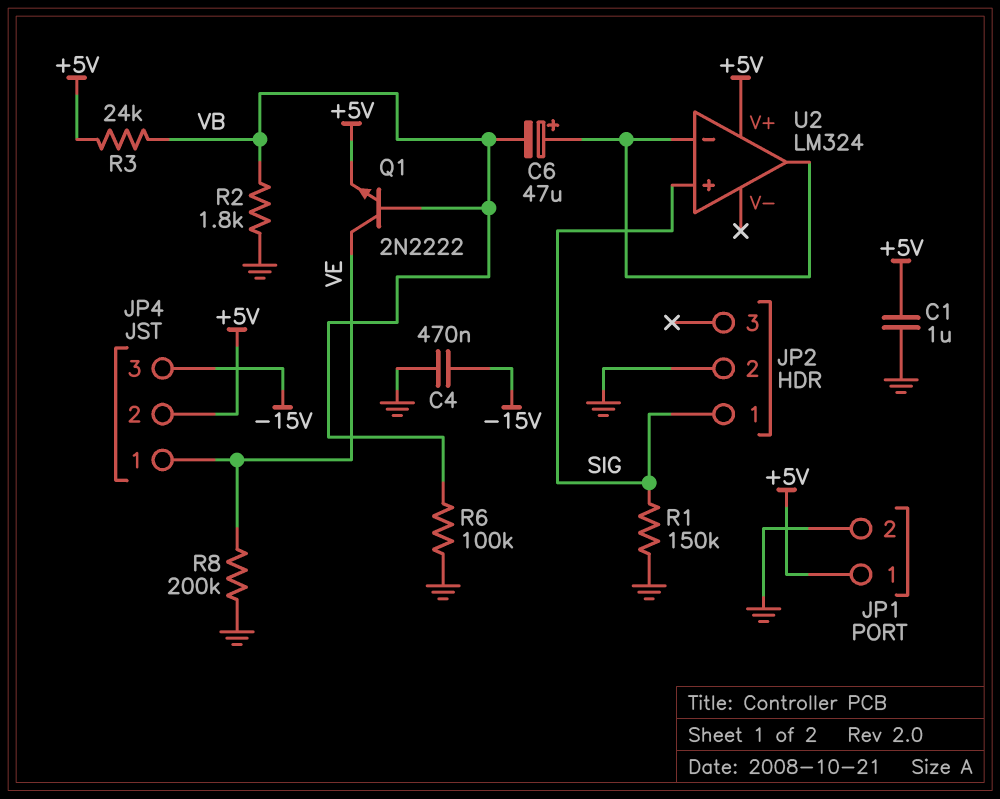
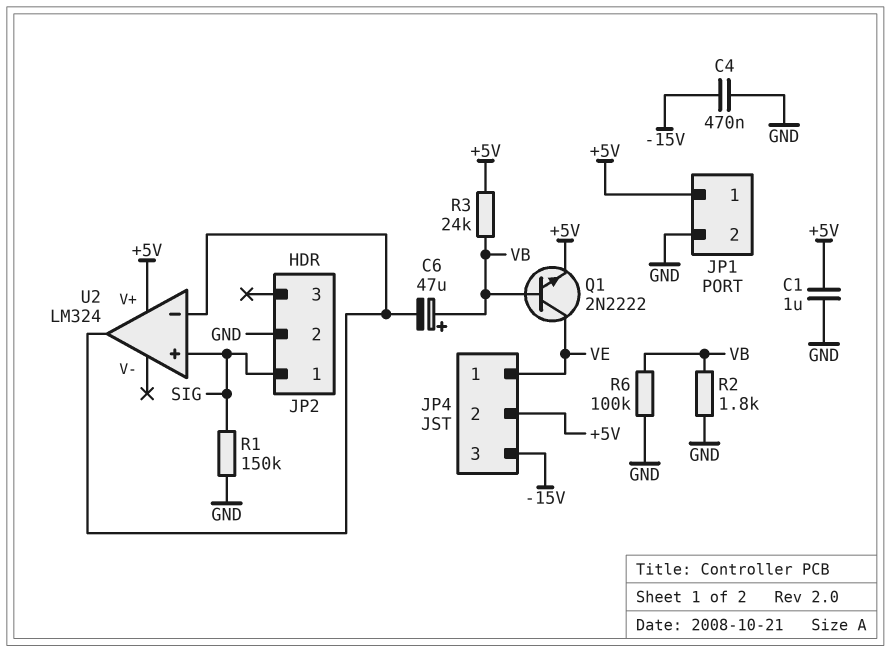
C6: 47uF (plus U2/in-, minus VB) -> 47uF (plus VB, minus U2/in-)
R8: 200k (GND, VE) -> none

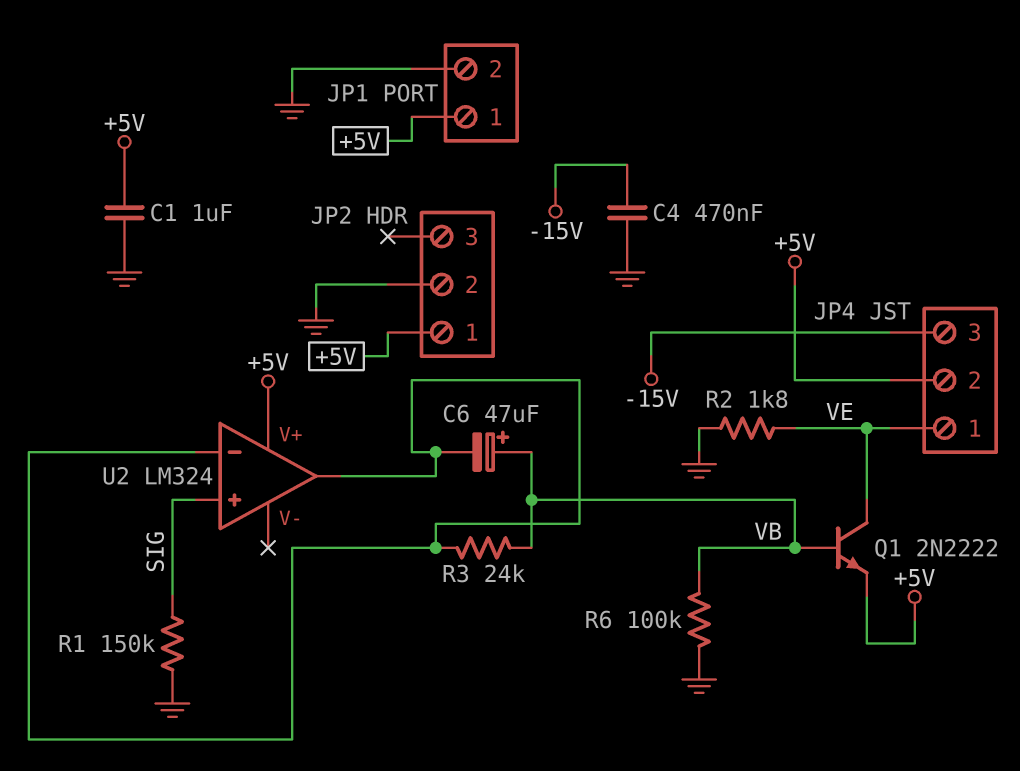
JP2 pin 1: SIG -> +5V
R2: 1.8k (GND, VB) -> 1.8k (GND, VE)
R3: 24k (+5V, VB) -> 24k (U2/in-, VB)

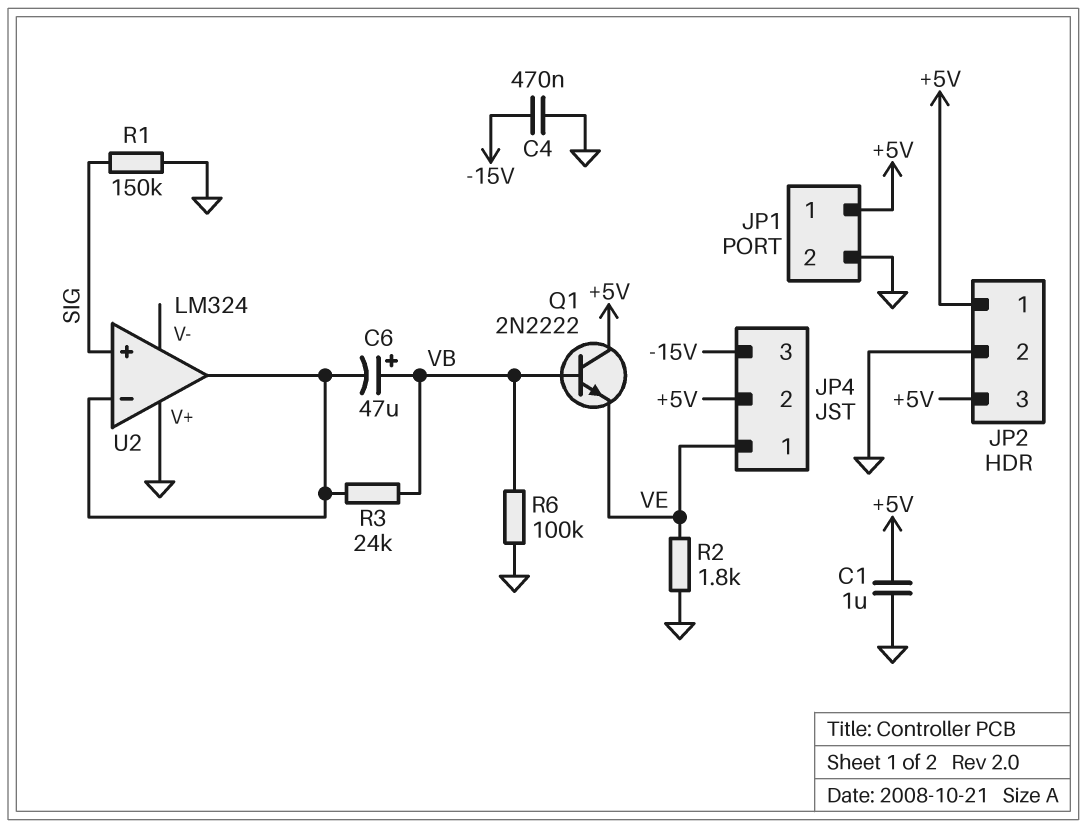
JP2 pin 3: none -> +5V
Q1: NPN 2N2222 (B VB, C VE, E +5V) -> NPN 2N2222 (B VB, C +5V, E VE)
U2 pin V+: +5V -> GND

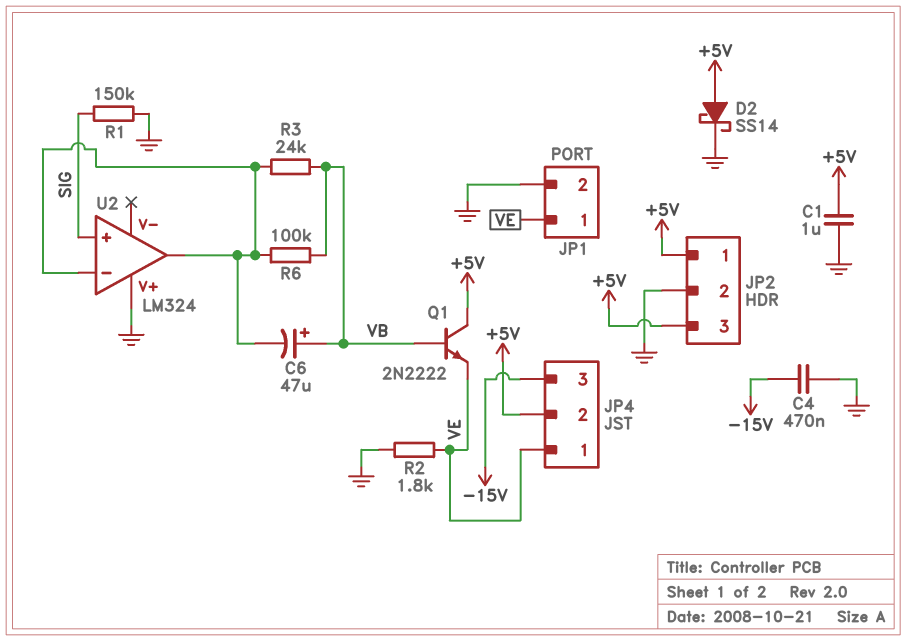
D2: none -> schottky SS14 (A +5V, K GND)
JP1 pin 1: +5V -> VE
R6: 100k (GND, VB) -> 100k (U2/in-, VB)

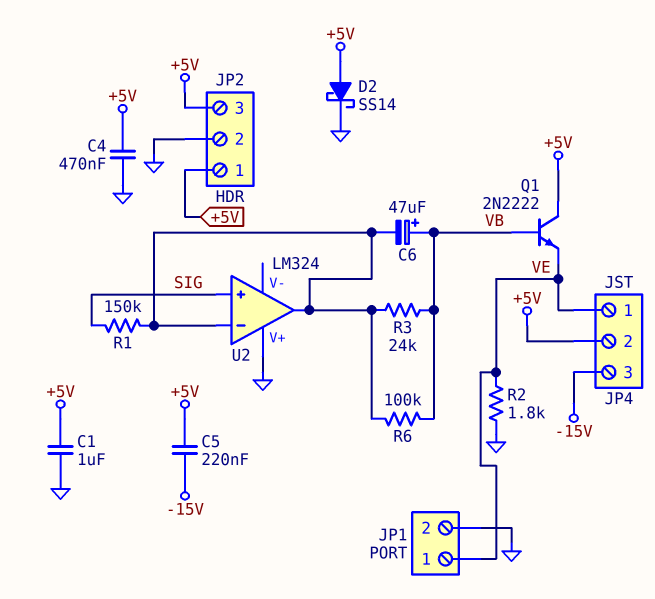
C4: 470nF (-15V, GND) -> 470nF (+5V, GND)
C5: none -> 220nF (+5V, -15V)
R1: 150k (GND, SIG) -> 150k (SIG, U2/in-)

